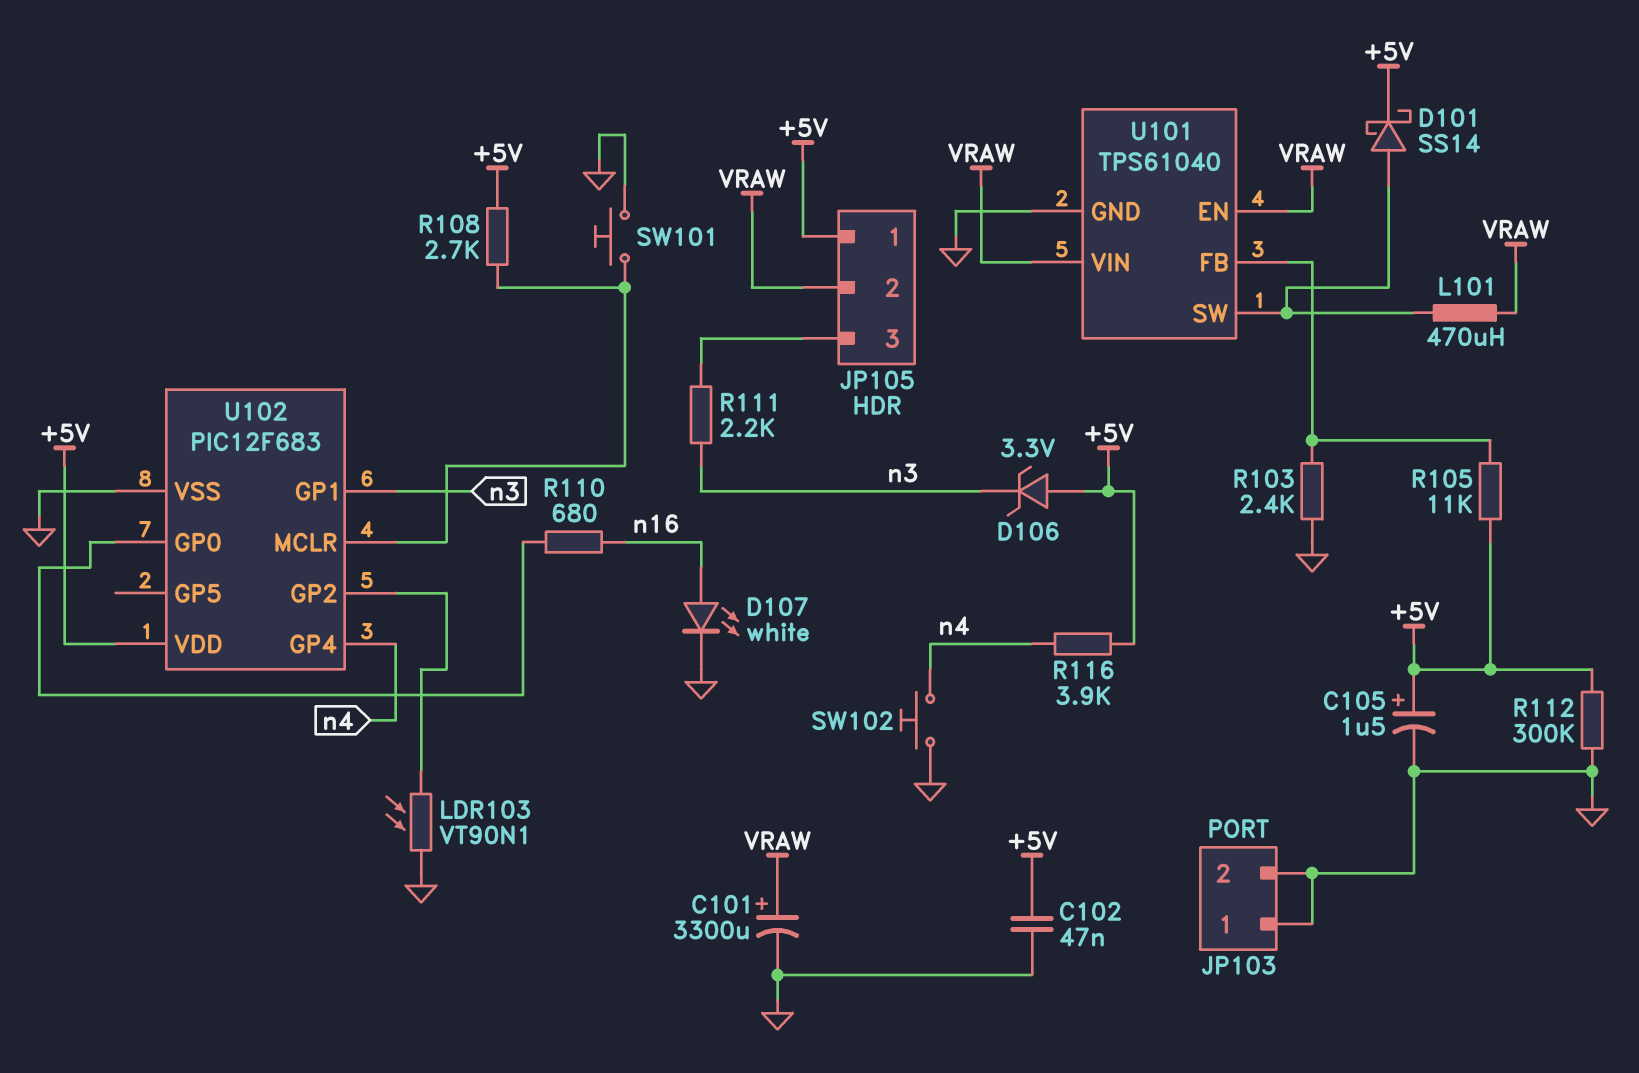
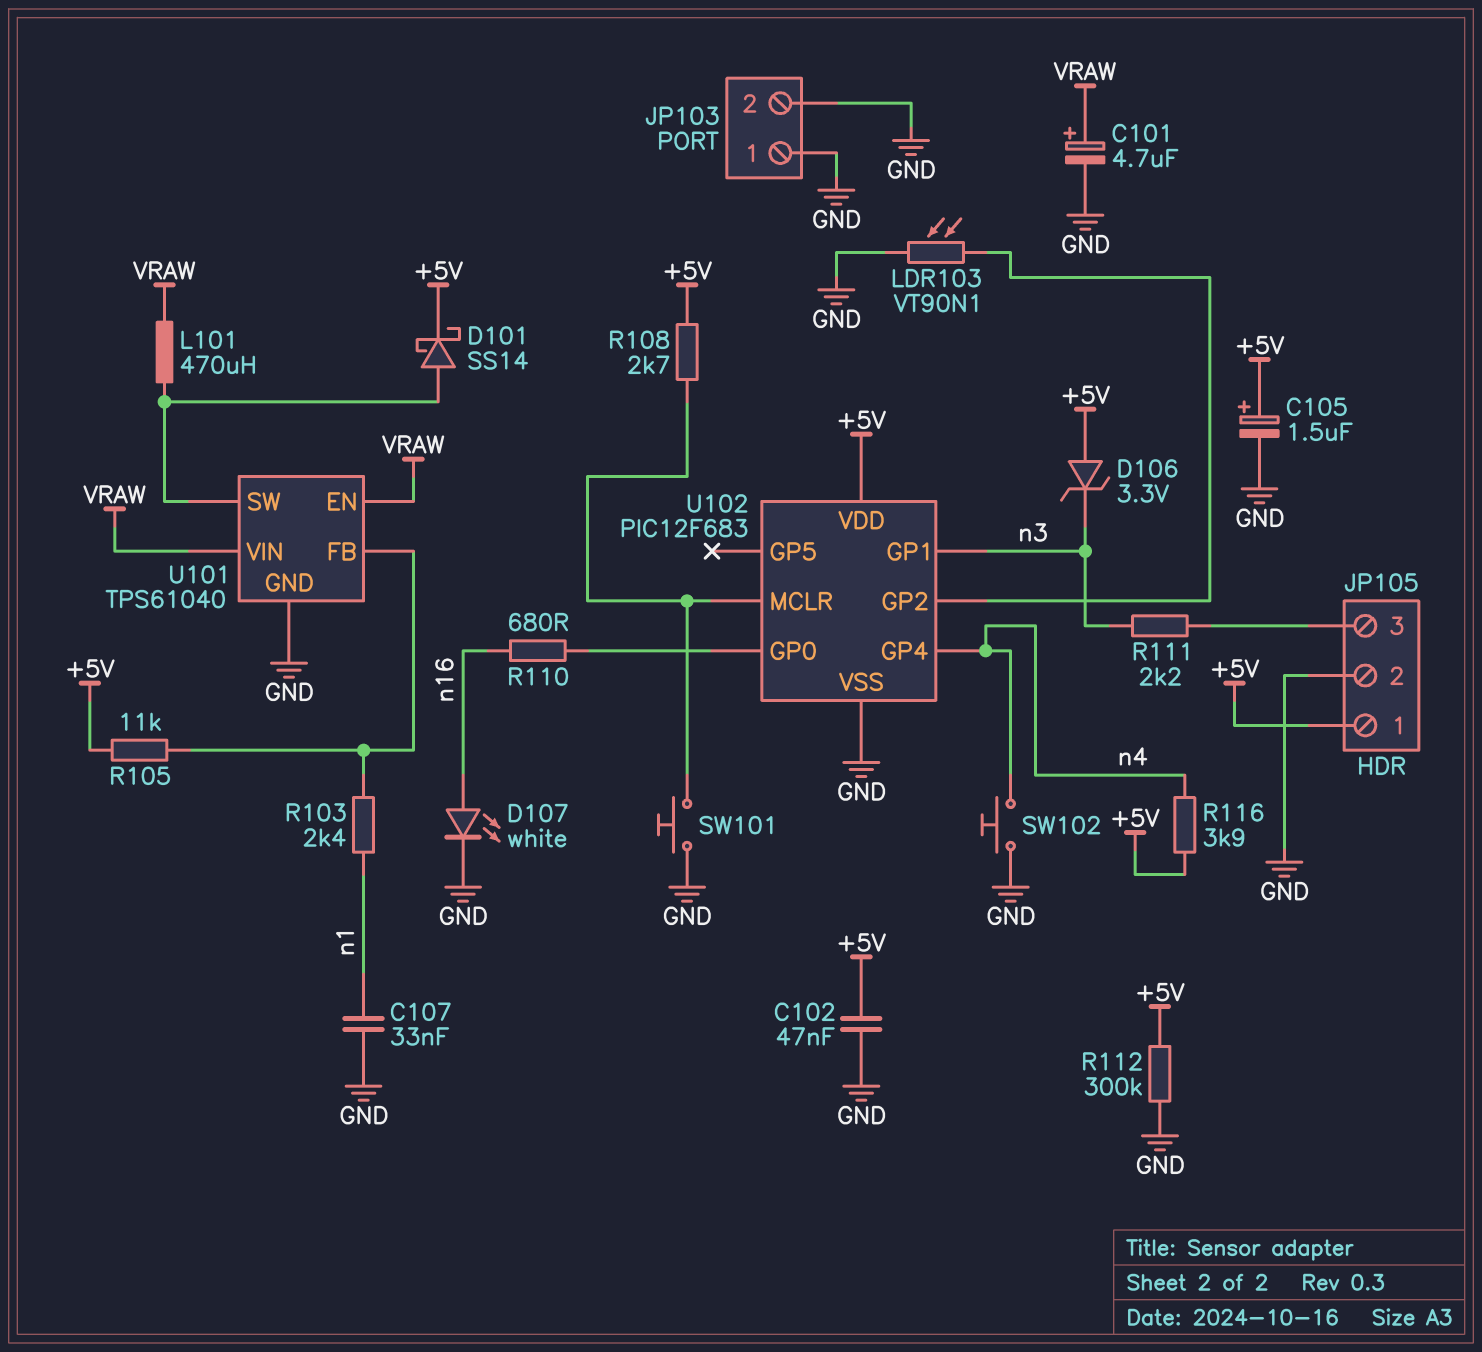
C101: 3300uF (plus VRAW, minus GND) -> 4.7uF (plus VRAW, minus GND)
C107: none -> 33nF (GND, n1)
JP105 pin 2: VRAW -> GND
R103: 2.4k (GND, U101/FB) -> 2.4k (U101/FB, n1)

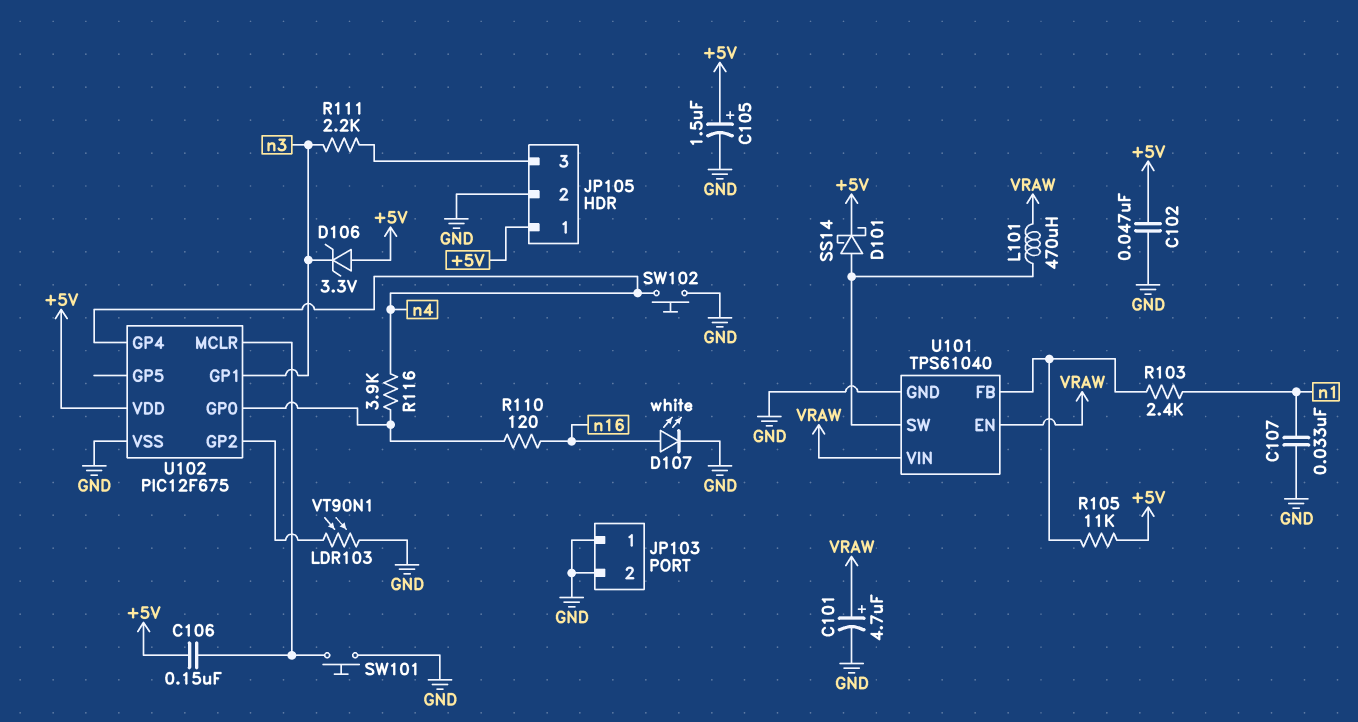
C106: none -> 150nF (+5V, U102/MCLR)
R108: 2.7k (+5V, U102/MCLR) -> none
R110: 680 (U102/GP0, n16) -> 120 (U102/GP0, n16)
R112: 300k (+5V, GND) -> none
R116: 3.9k (+5V, n4) -> 3.9k (U102/GP0, n4)
U102: PIC12F683 -> PIC12F675

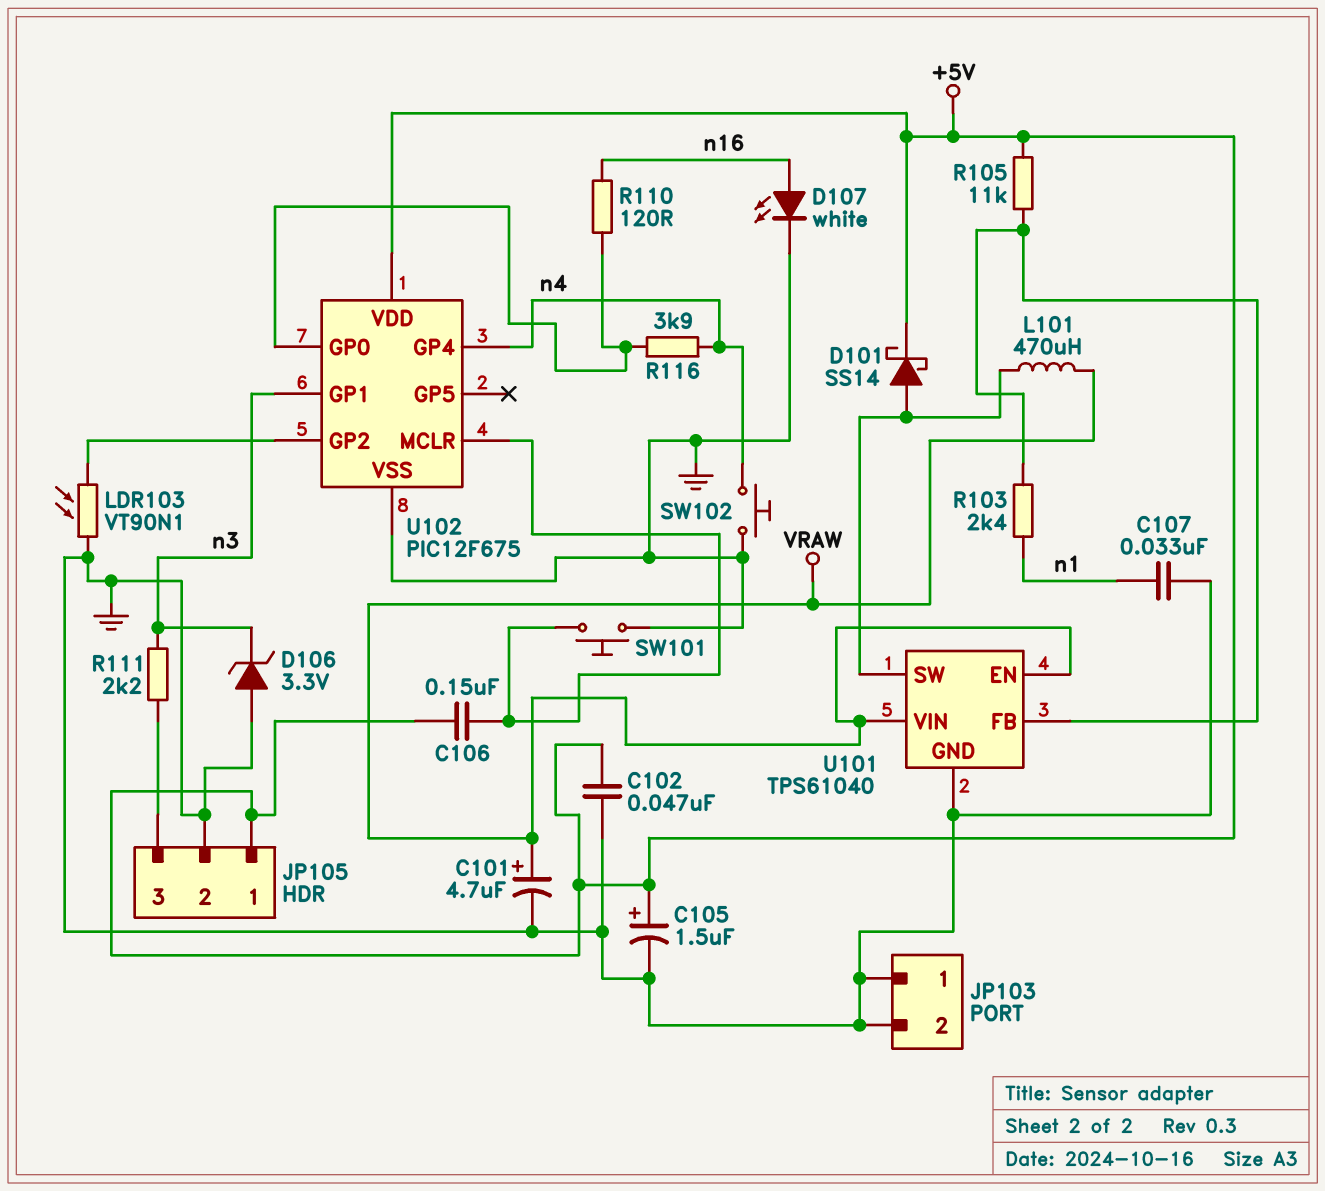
D106: zener 3.3V (A +5V, K n3) -> zener 3.3V (A GND, K n3)

